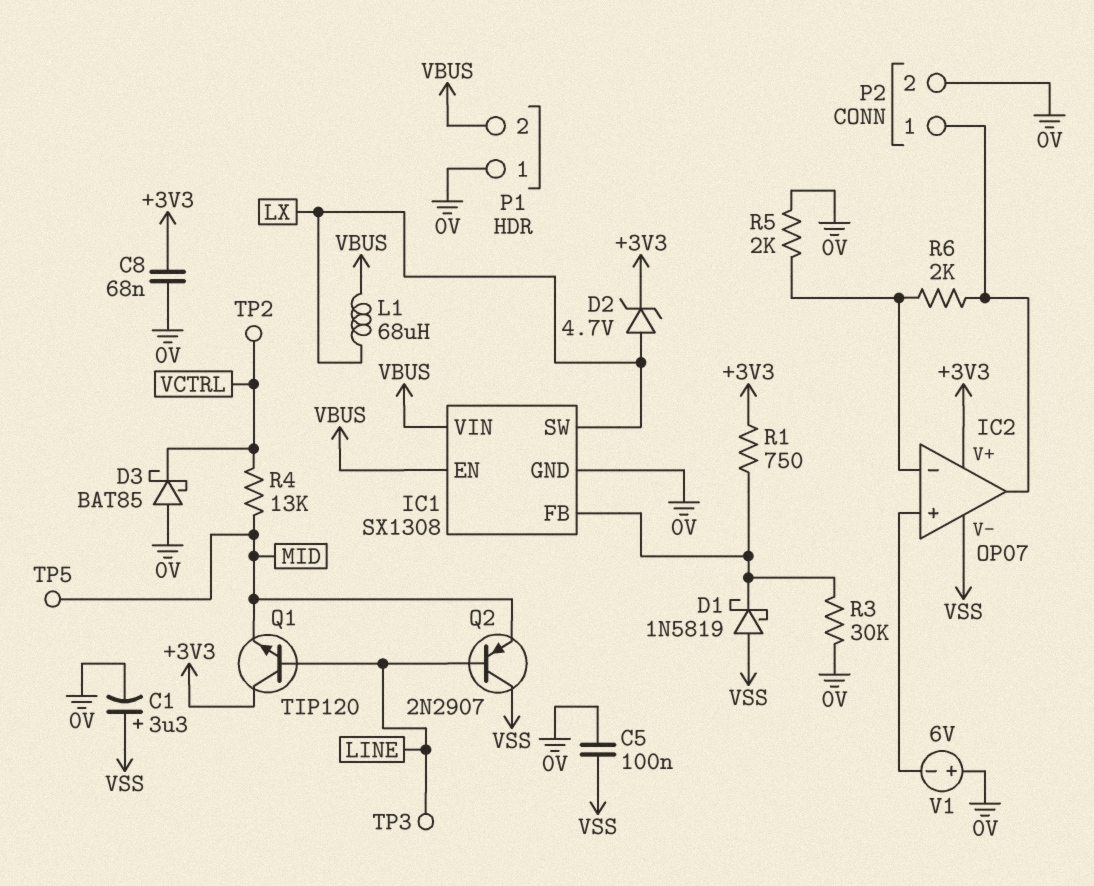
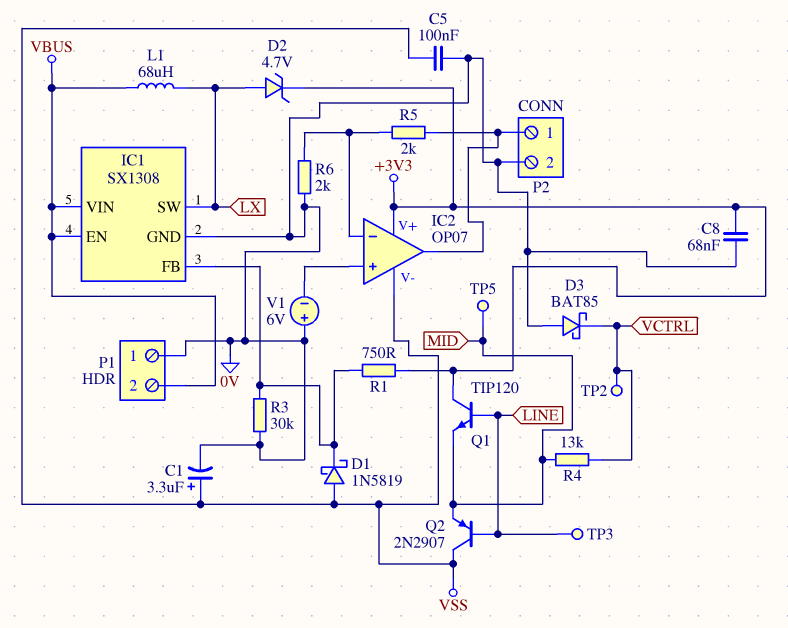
R5: 2k (0V, IC2/in-) -> 2k (IC2/in-, IC2/out)
R6: 2k (IC2/in-, IC2/out) -> 2k (0V, IC2/in-)

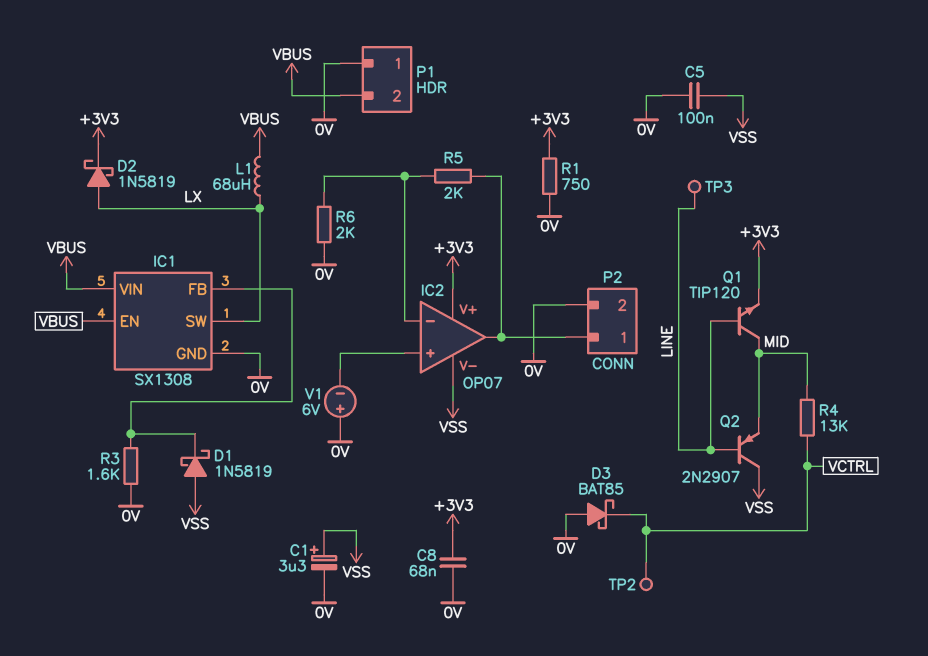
D2: zener 4.7V (A LX, K +3V3) -> schottky 1N5819 (A LX, K +3V3)
Q1: NPN TIP120 (B LINE, C +3V3, E MID) -> NPN TIP120 (B LINE, C MID, E +3V3)
R1: 750 (+3V3, IC1/FB) -> 750 (+3V3, 0V)
R3: 30k (0V, IC1/FB) -> 1.6k (0V, IC1/FB)
TP5: test point (MID) -> none

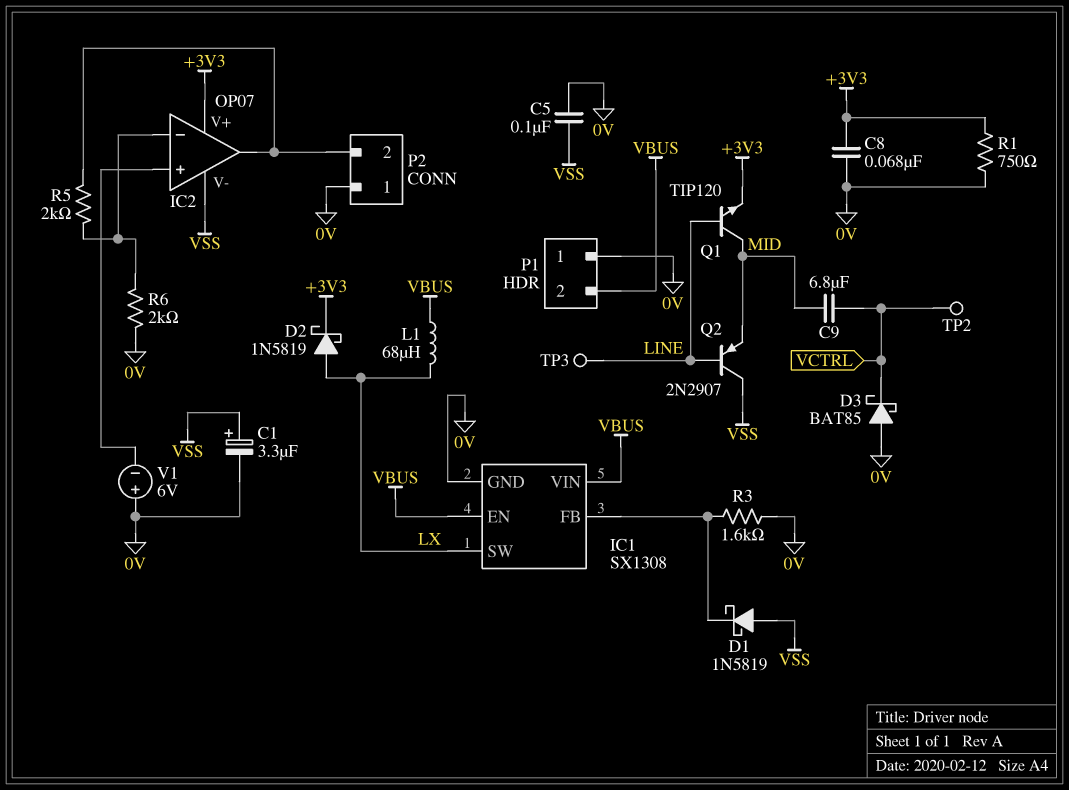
C9: none -> 6.8uF (MID, VCTRL)
P2 pin 1: IC2/out -> 0V
P2 pin 2: 0V -> IC2/out
R4: 13k (MID, VCTRL) -> none

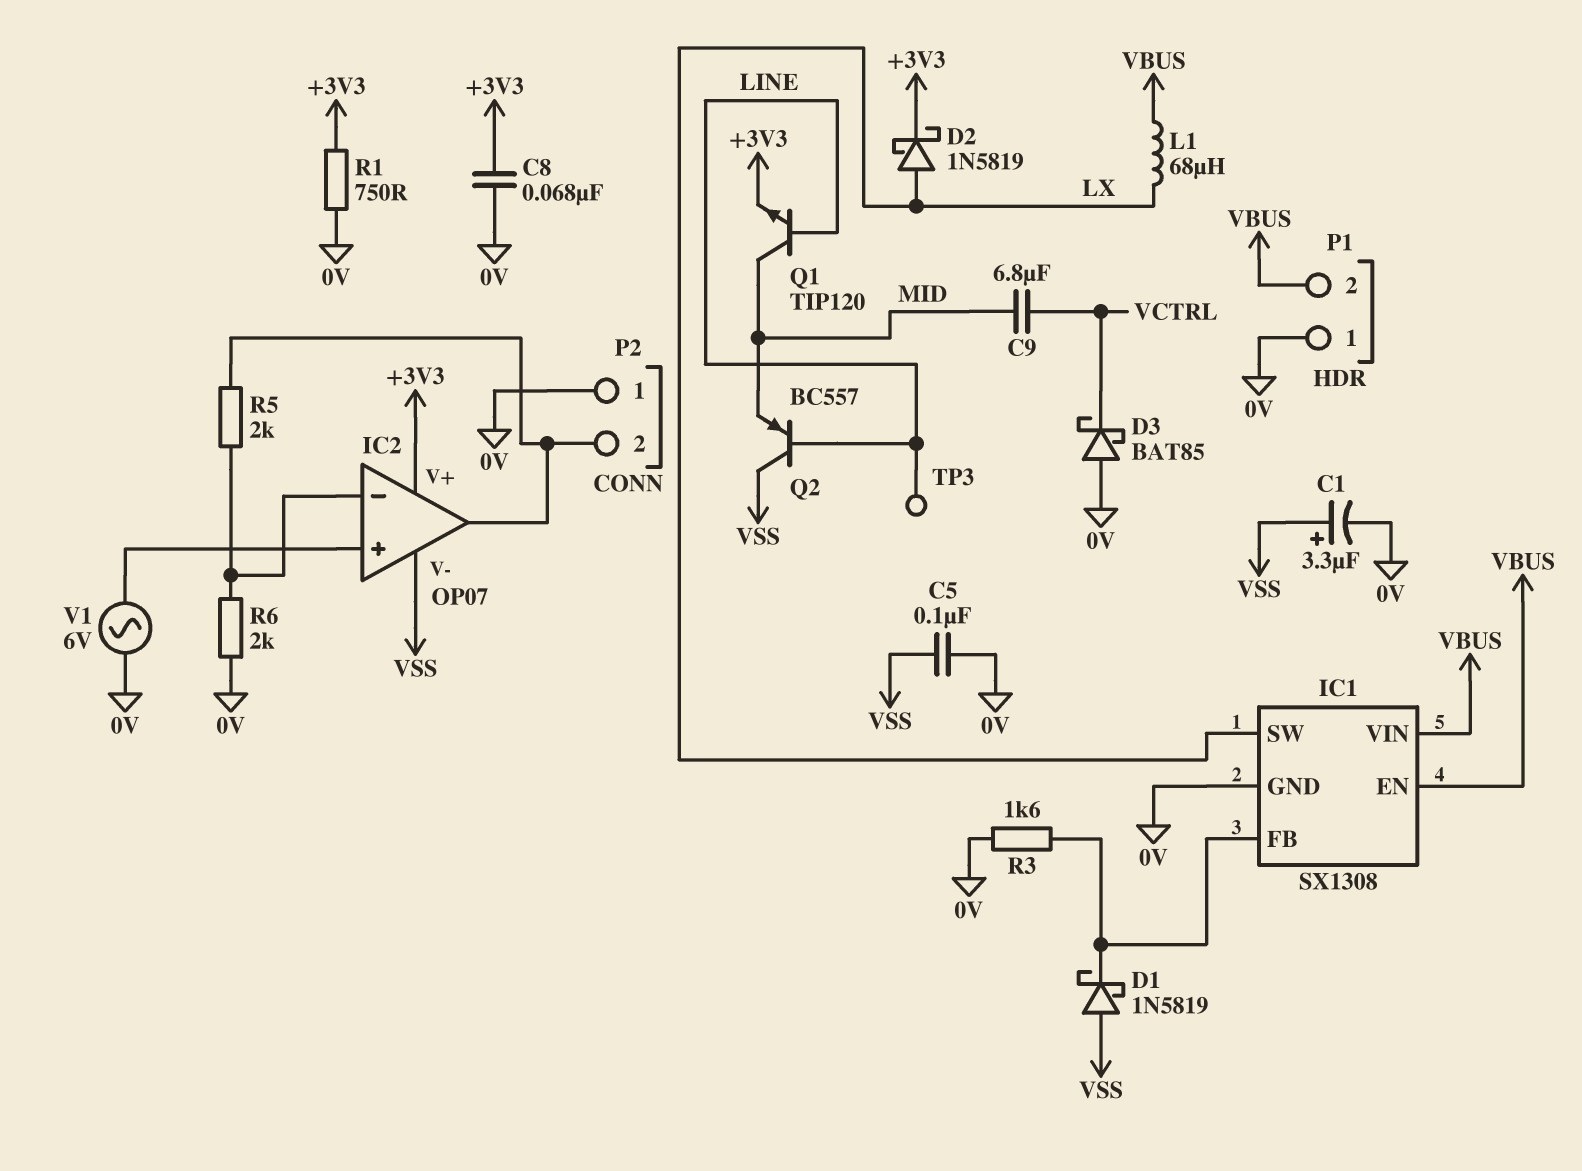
Q2: PNP 2N2907 (B LINE, C VSS, E MID) -> PNP BC557 (B LINE, C VSS, E MID)
TP2: test point (VCTRL) -> none
V1: 6V (plus 0V, minus IC2/in+) -> AC 6V (0V, IC2/in+)

